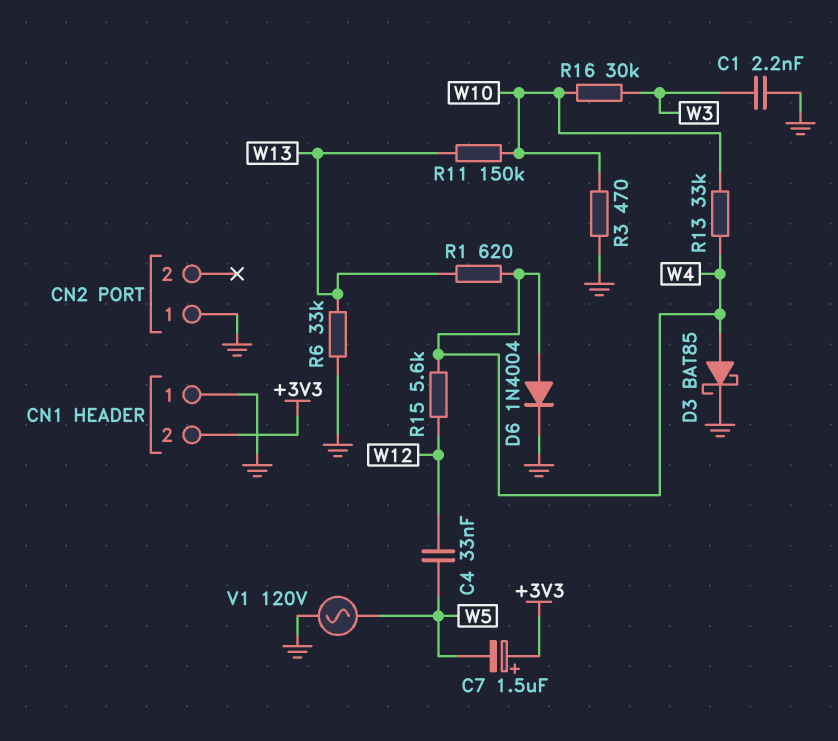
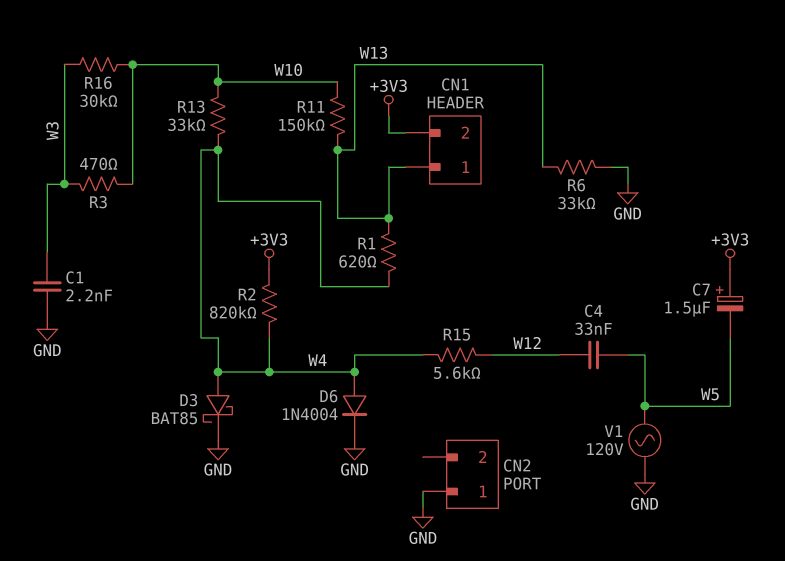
CN1 pin 1: GND -> W13
R2: none -> 820k (+3V3, W4)
R3: 470 (GND, W10) -> 470 (W3, W10)

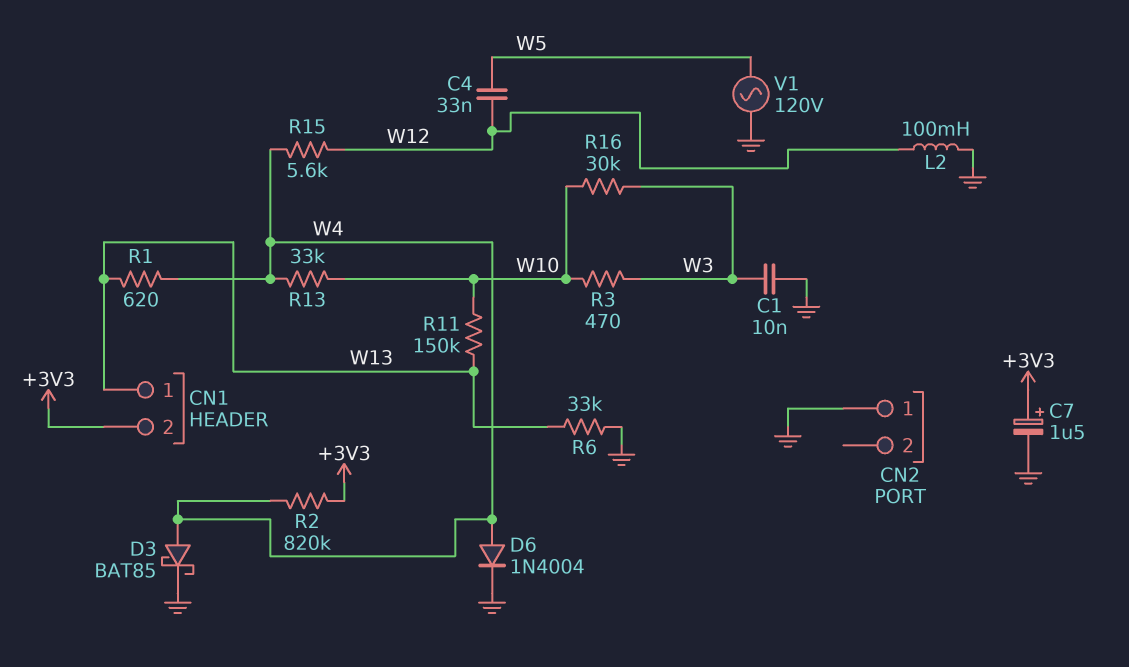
C1: 2.2nF (GND, W3) -> 10nF (GND, W3)
C7: 1.5uF (plus +3V3, minus W5) -> 1.5uF (plus +3V3, minus GND)
L2: none -> 100mH (GND, W12)

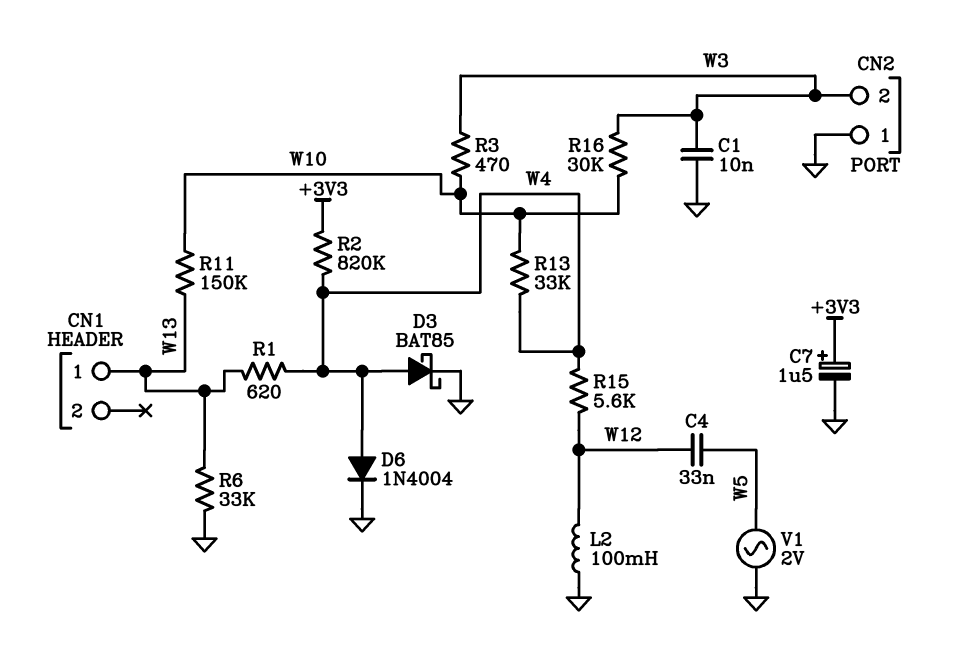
CN1 pin 2: +3V3 -> none
CN2 pin 2: none -> W3
V1: AC 120V (GND, W5) -> AC 2V (GND, W5)

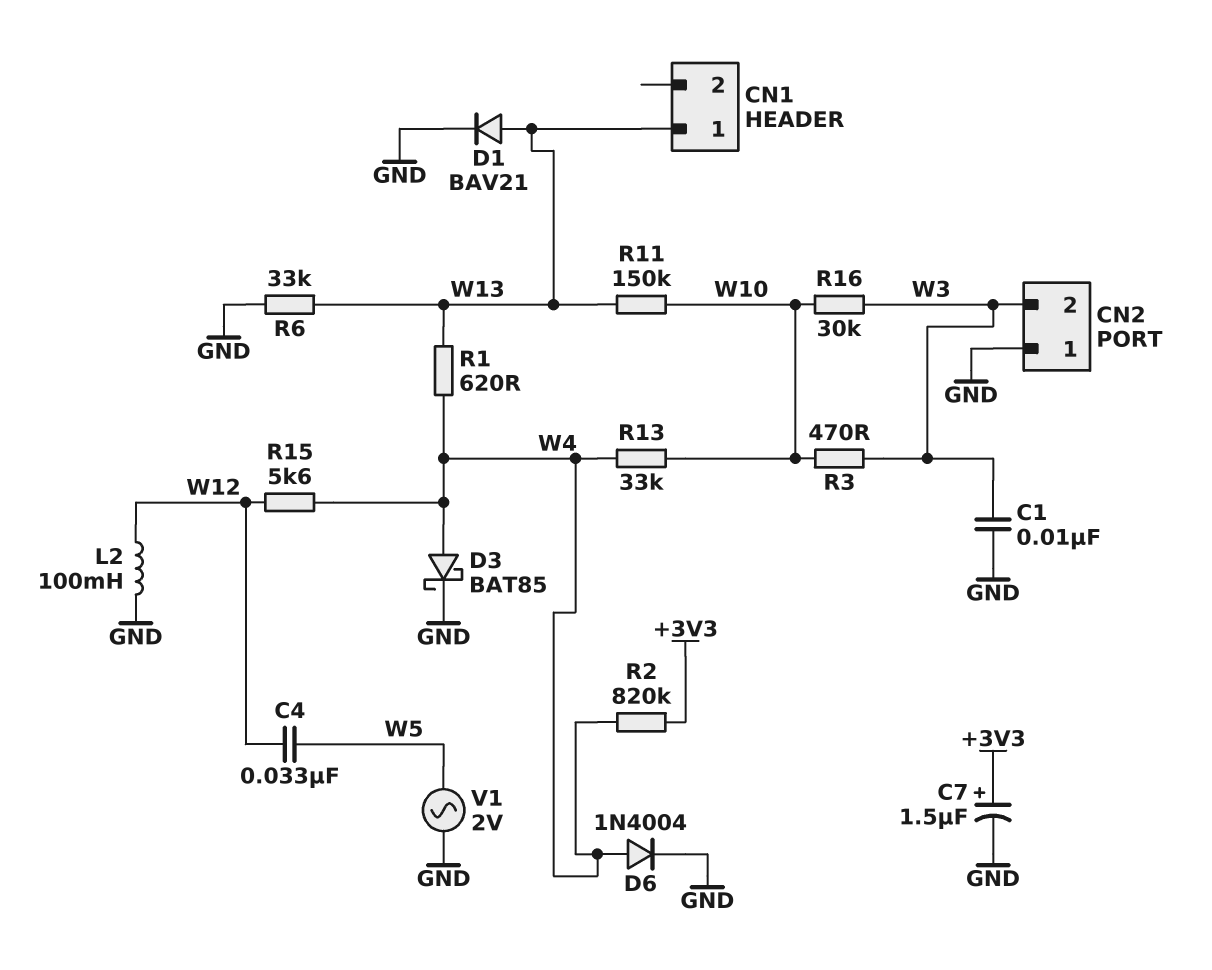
D1: none -> diode BAV21 (A W13, K GND)

